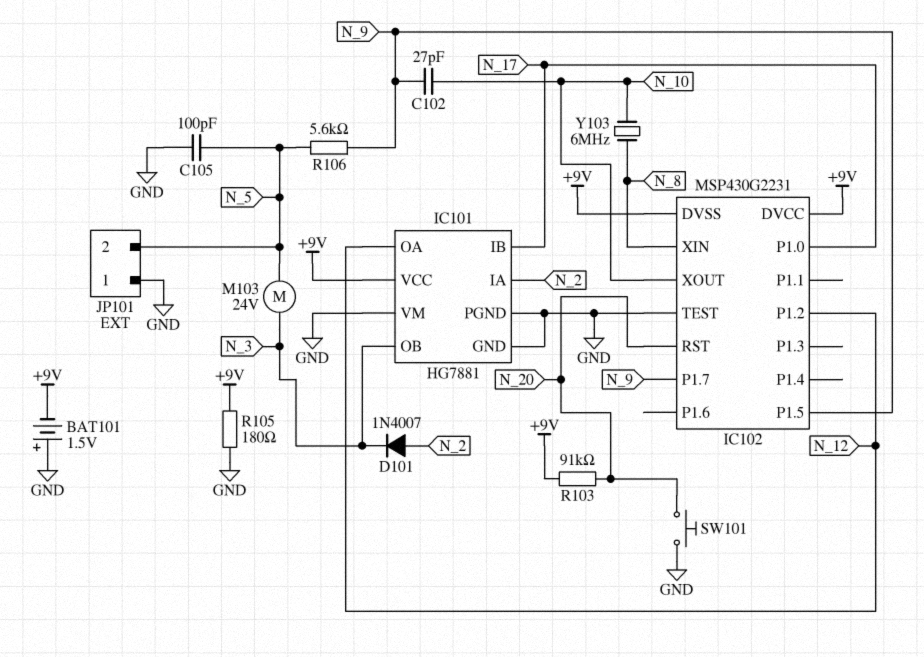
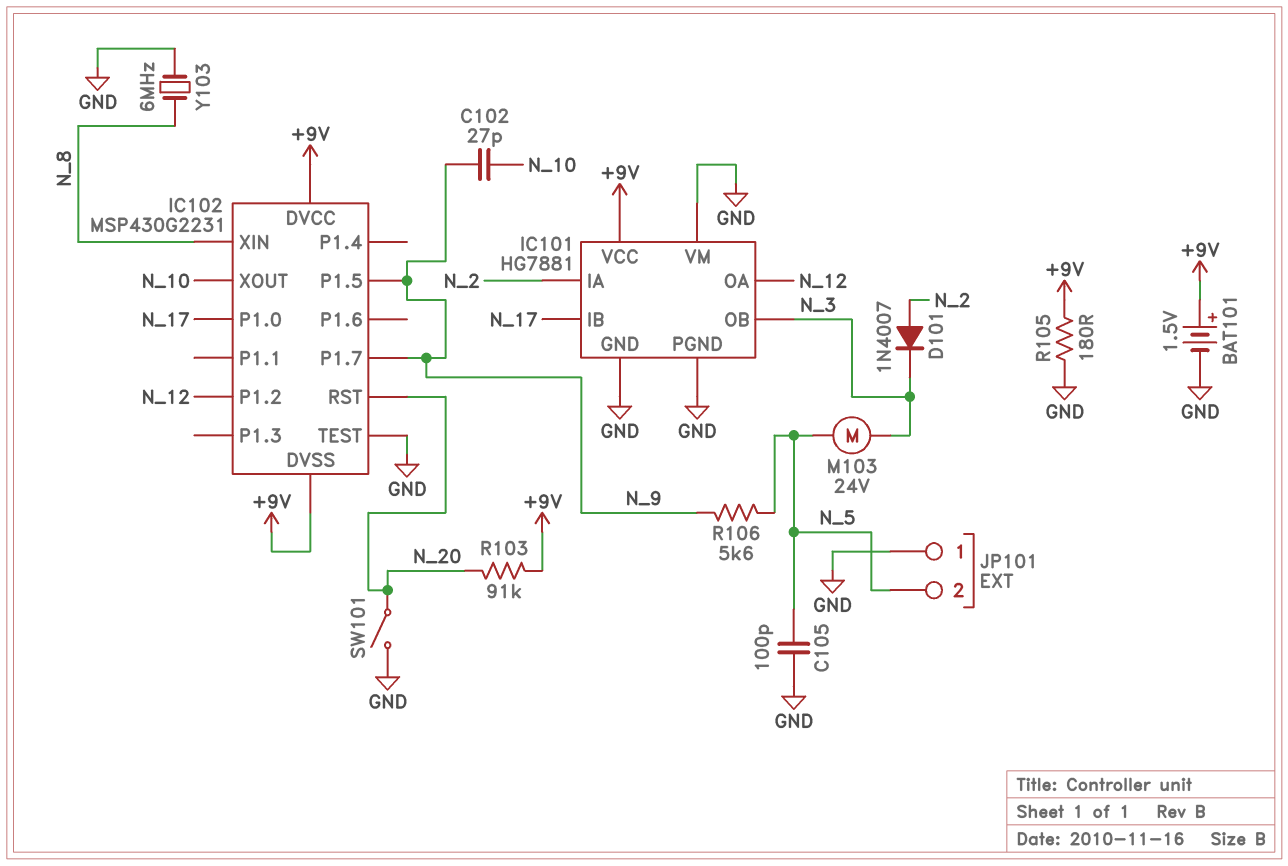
BAT101: 1.5V (plus GND, minus +9V) -> 1.5V (plus +9V, minus GND)
SW101: button (GND, N_20) -> switch (GND, N_20)
Y103: 6MHz (N_8, N_10) -> 6MHz (GND, N_8)

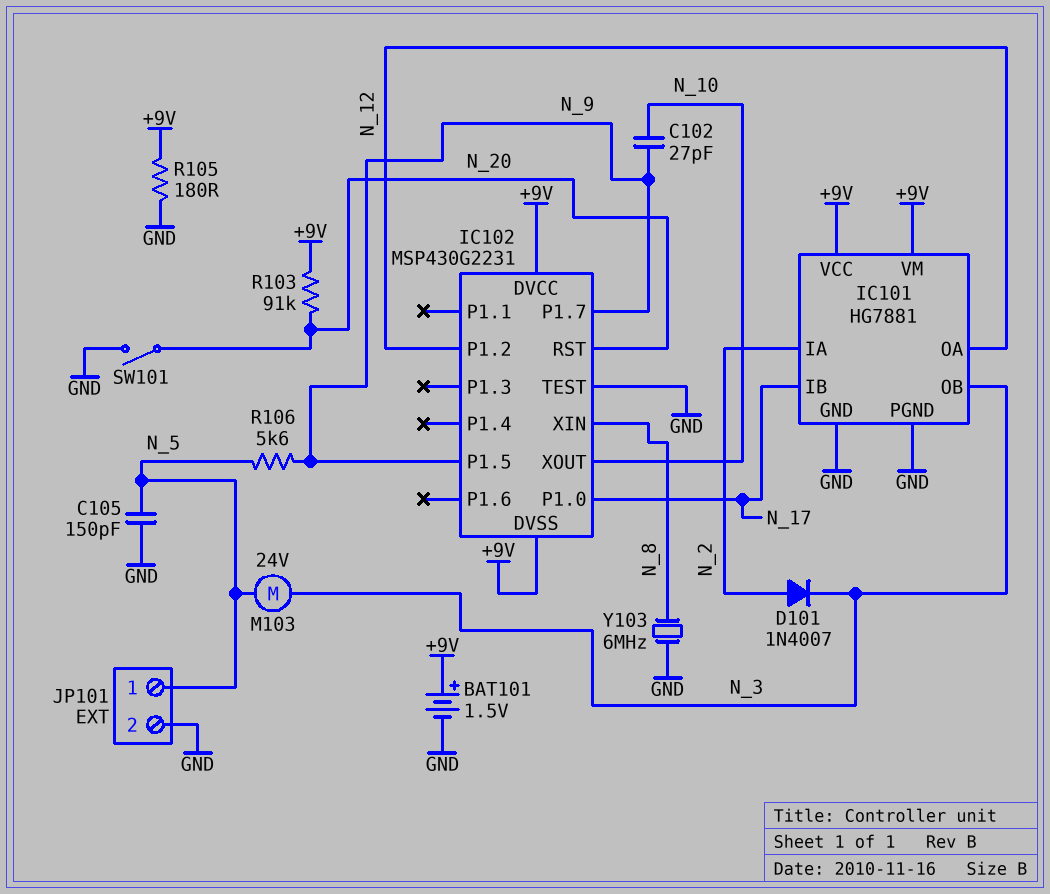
C105: 100pF (GND, N_5) -> 150pF (GND, N_5)
IC101 pin VM: GND -> +9V
JP101 pin 1: GND -> N_5
JP101 pin 2: N_5 -> GND

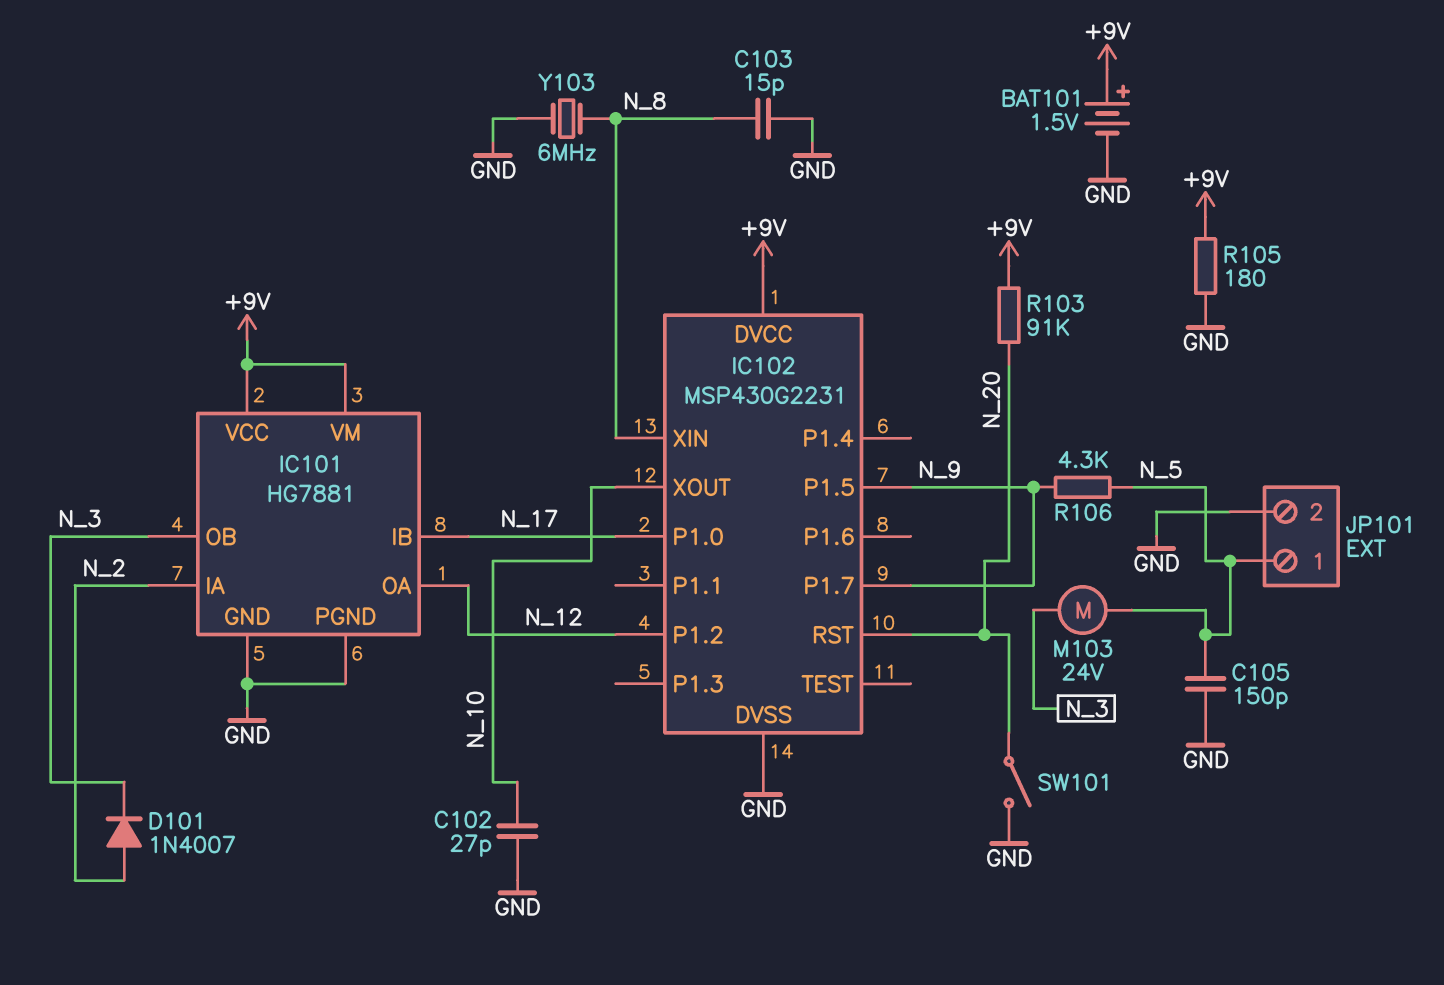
C102: 27pF (N_9, N_10) -> 27pF (GND, N_10)
C103: none -> 15pF (GND, N_8)
IC102 pin DVSS: +9V -> GND
IC102 pin TEST: GND -> none
R106: 5.6k (N_5, N_9) -> 4.3k (N_5, N_9)

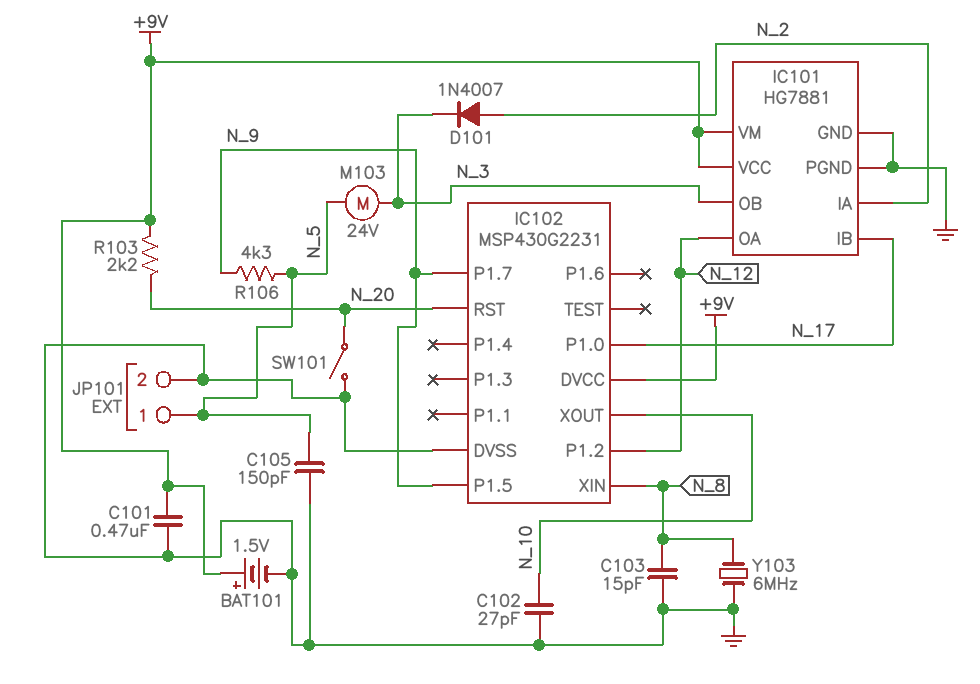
C101: none -> 470nF (+9V, GND)
R103: 91k (+9V, N_20) -> 2.2k (+9V, N_20)
R105: 180 (+9V, GND) -> none

